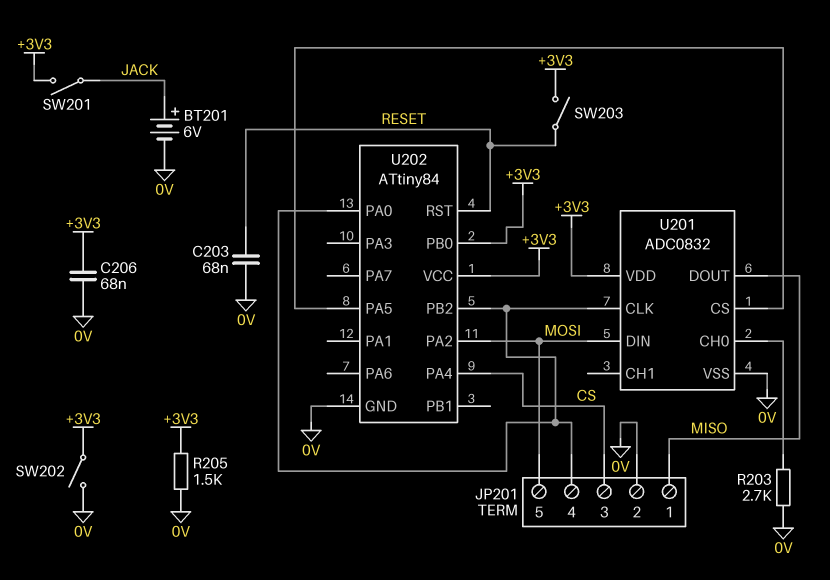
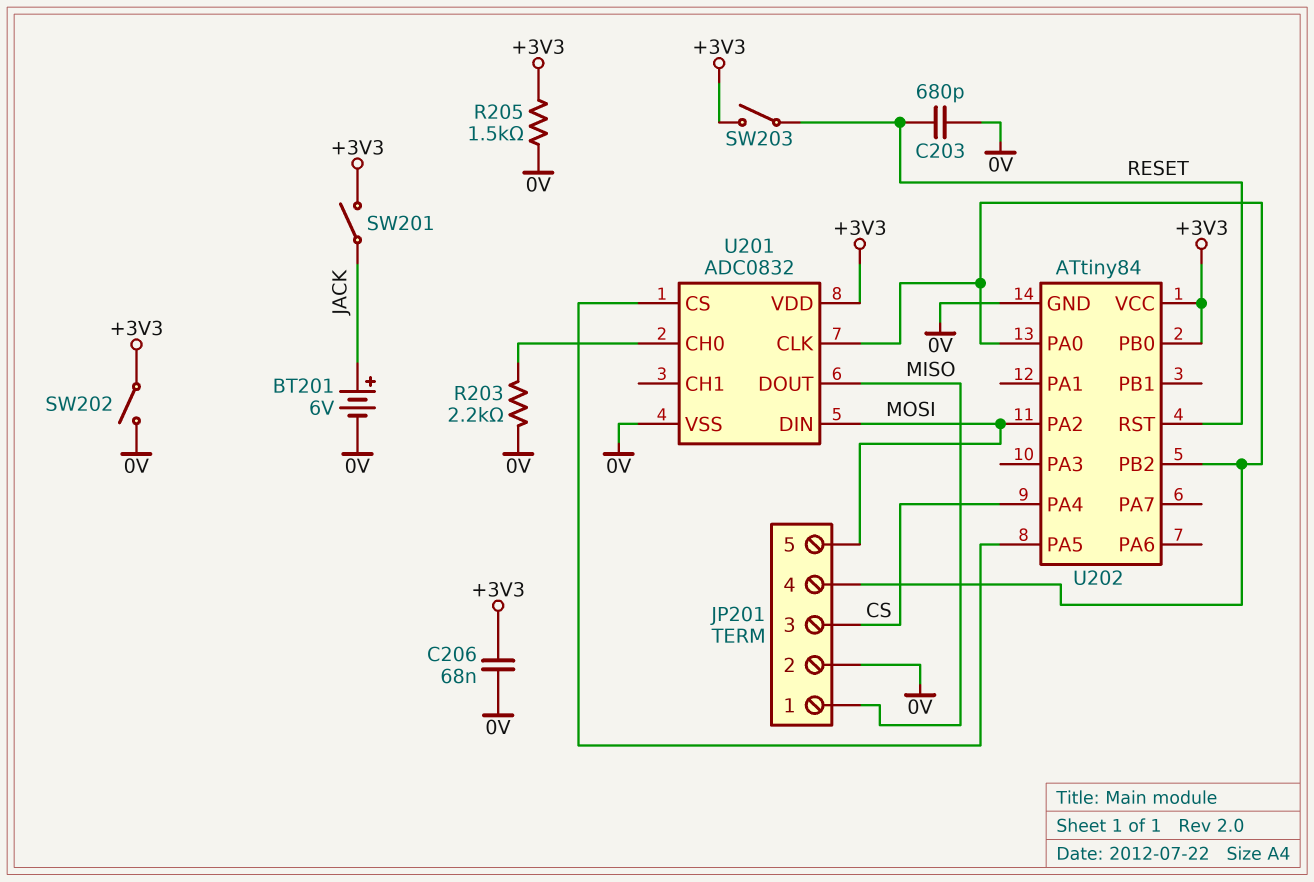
C203: 68nF (0V, RESET) -> 680pF (0V, RESET)
R203: 2.7k (0V, U201/CH0) -> 2.2k (0V, U201/CH0)

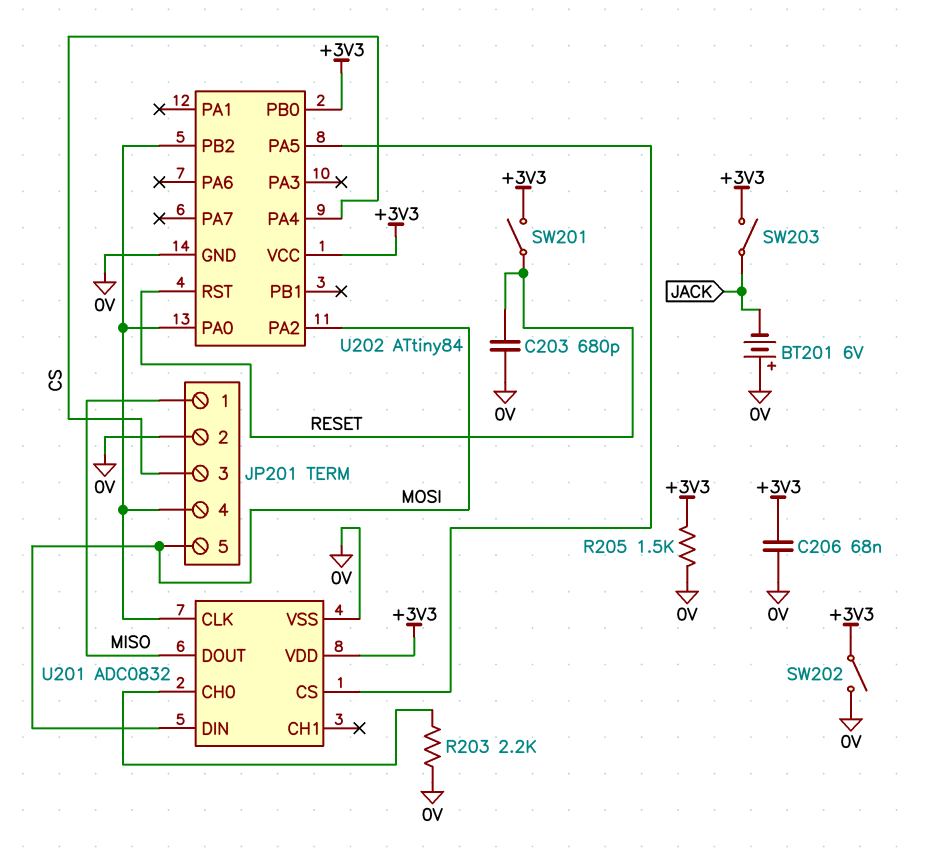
BT201: 6V (plus JACK, minus 0V) -> 6V (plus 0V, minus JACK)
SW201: switch (+3V3, JACK) -> switch (+3V3, RESET)
SW203: switch (+3V3, RESET) -> switch (+3V3, JACK)

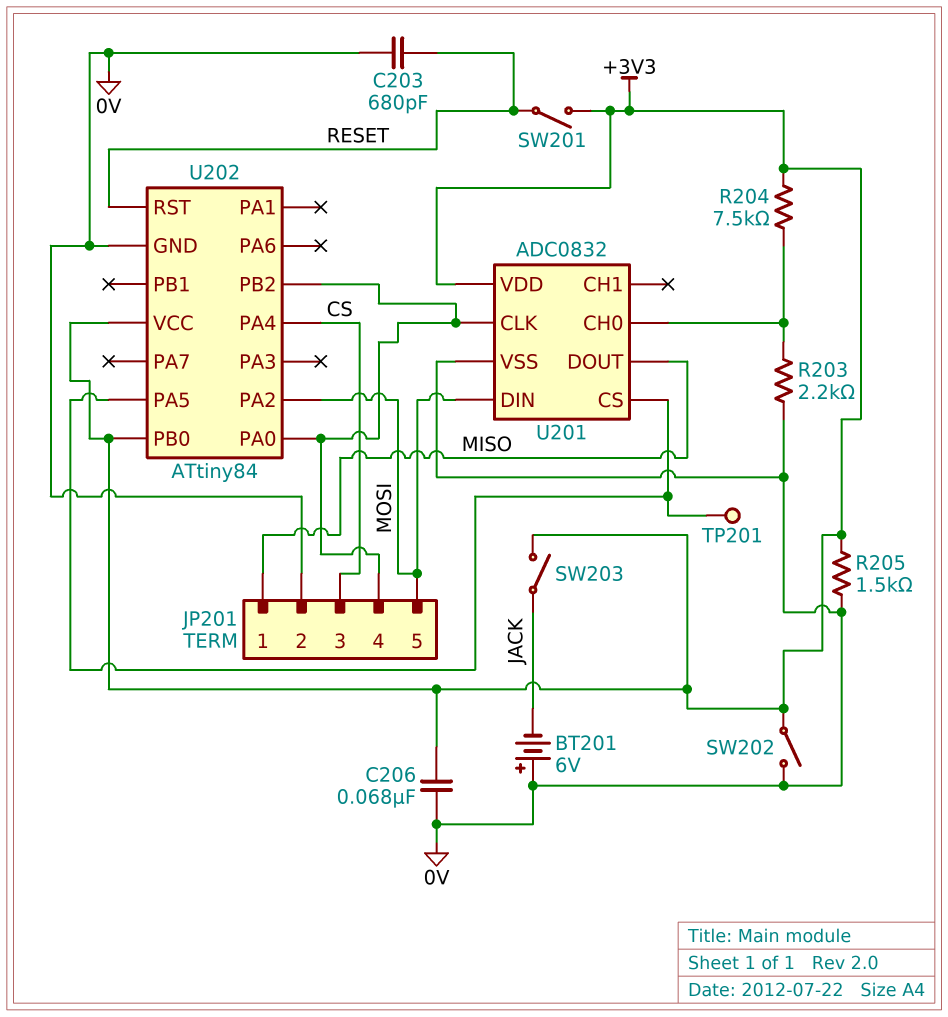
R204: none -> 7.5k (+3V3, U201/CH0)
TP201: none -> test point (U201/CS)

